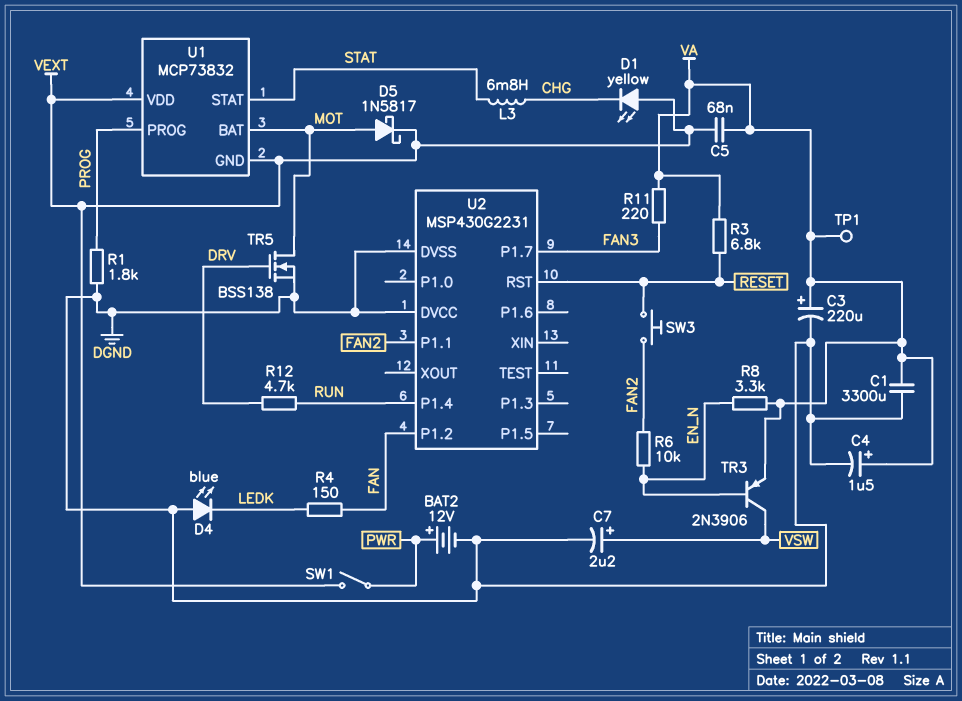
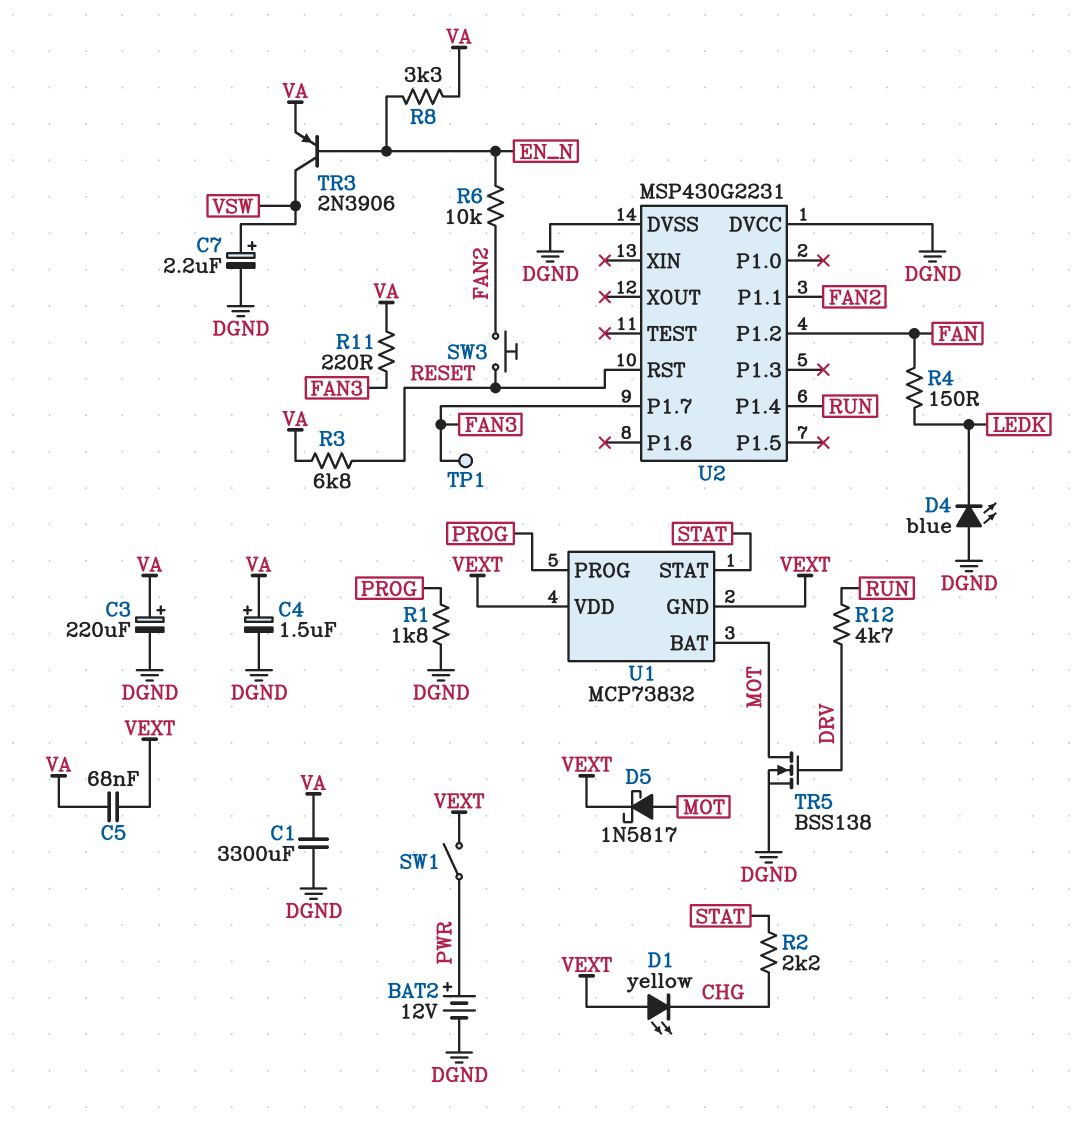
L3: 6.8mH (CHG, STAT) -> none
R2: none -> 2.2k (CHG, STAT)
TP1: test point (VA) -> test point (FAN3)

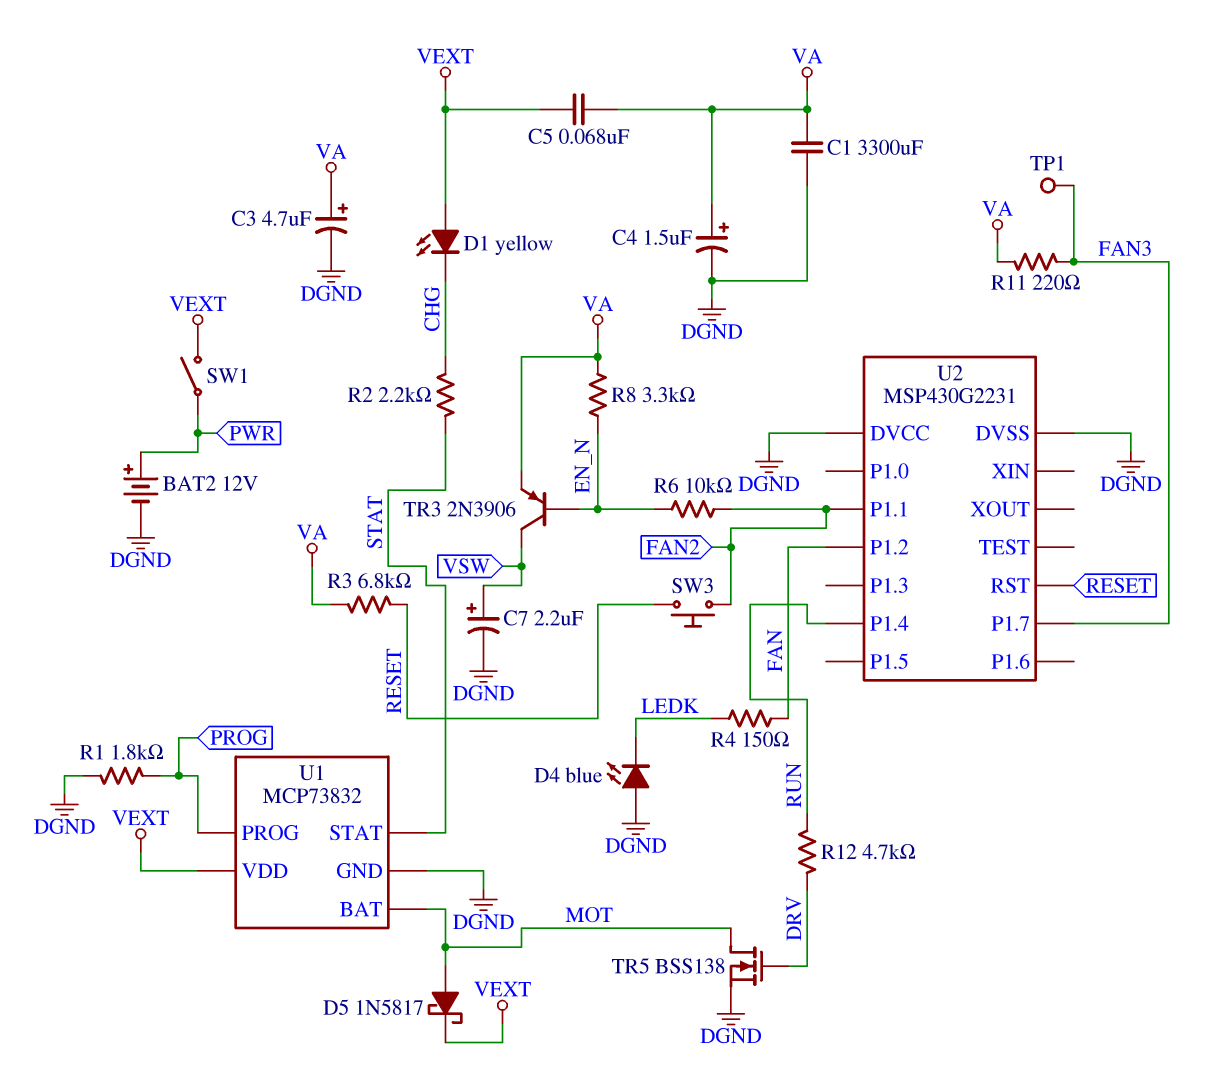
C3: 220uF (plus VA, minus DGND) -> 4.7uF (plus VA, minus DGND)
U1 pin GND: VEXT -> DGND

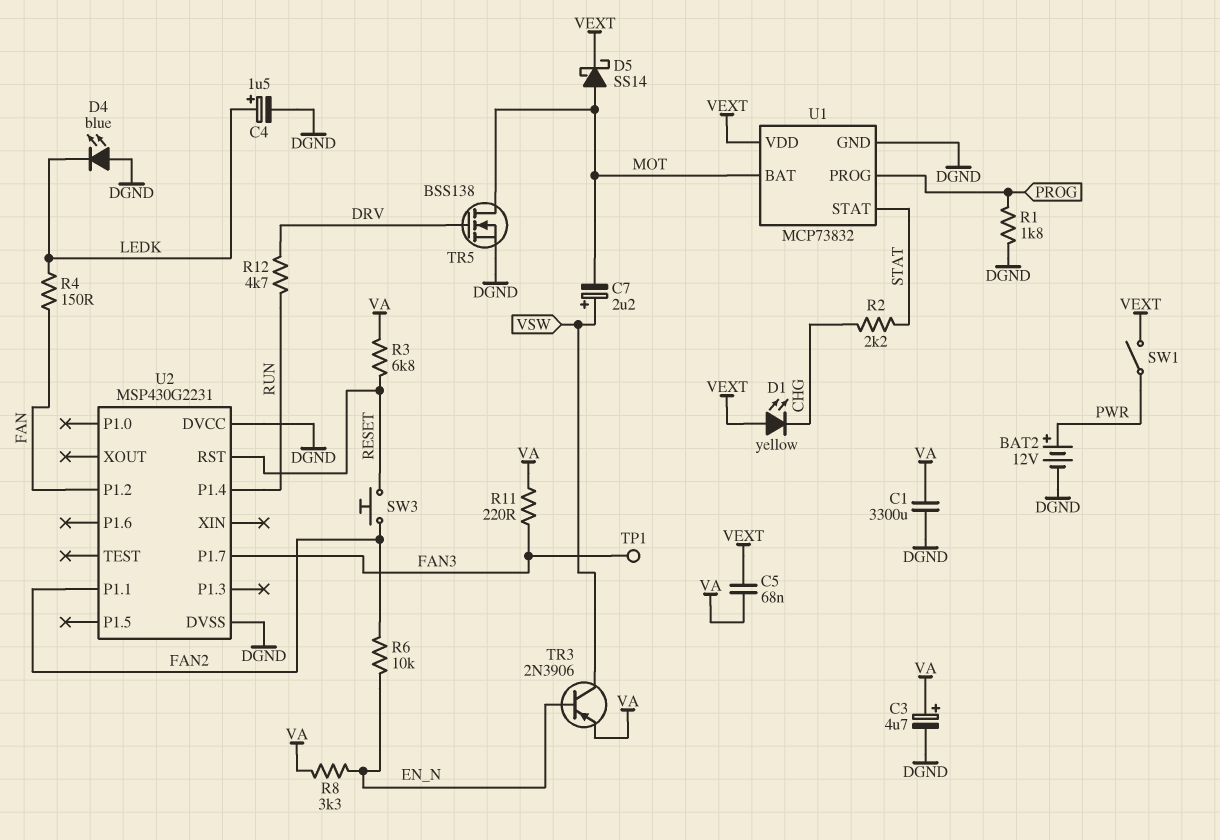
C4: 1.5uF (plus VA, minus DGND) -> 1.5uF (plus LEDK, minus DGND)
C7: 2.2uF (plus VSW, minus DGND) -> 2.2uF (plus VSW, minus MOT)
D5: schottky 1N5817 (A MOT, K VEXT) -> schottky SS14 (A MOT, K VEXT)

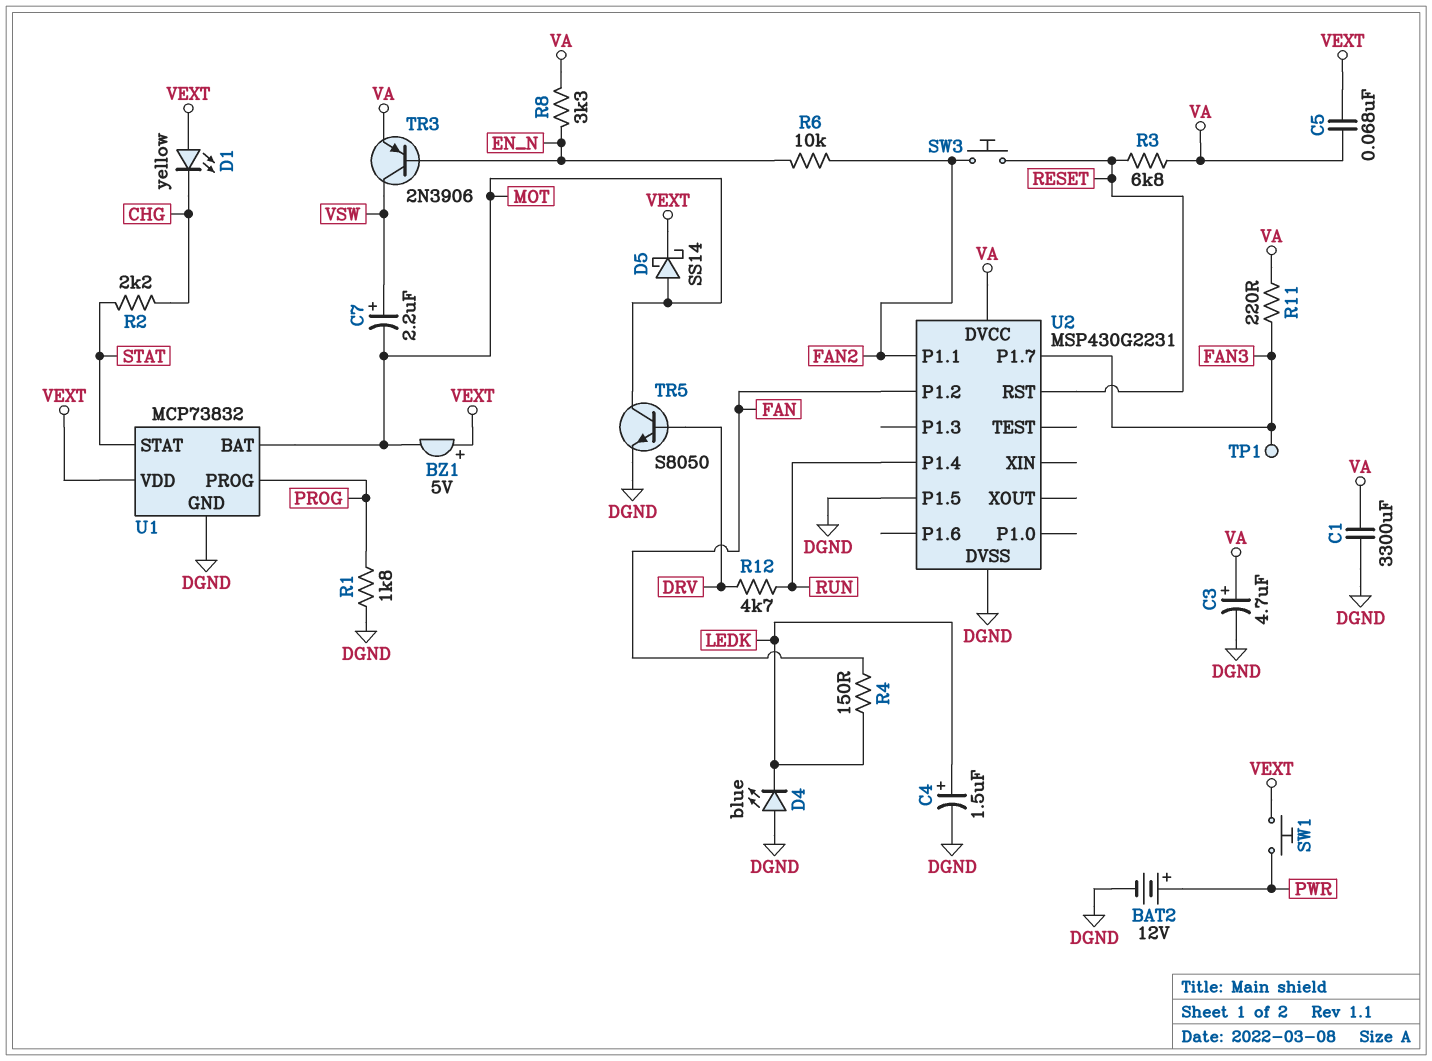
BZ1: none -> buzzer 5V (plus VEXT, minus MOT)
SW1: switch (PWR, VEXT) -> button (PWR, VEXT)
TR5: NMOS BSS138 (G DRV, D MOT, S DGND) -> NPN S8050 (B DRV, C MOT, E DGND)
U2 pin DVCC: DGND -> VA
U2 pin P1.5: none -> DGND

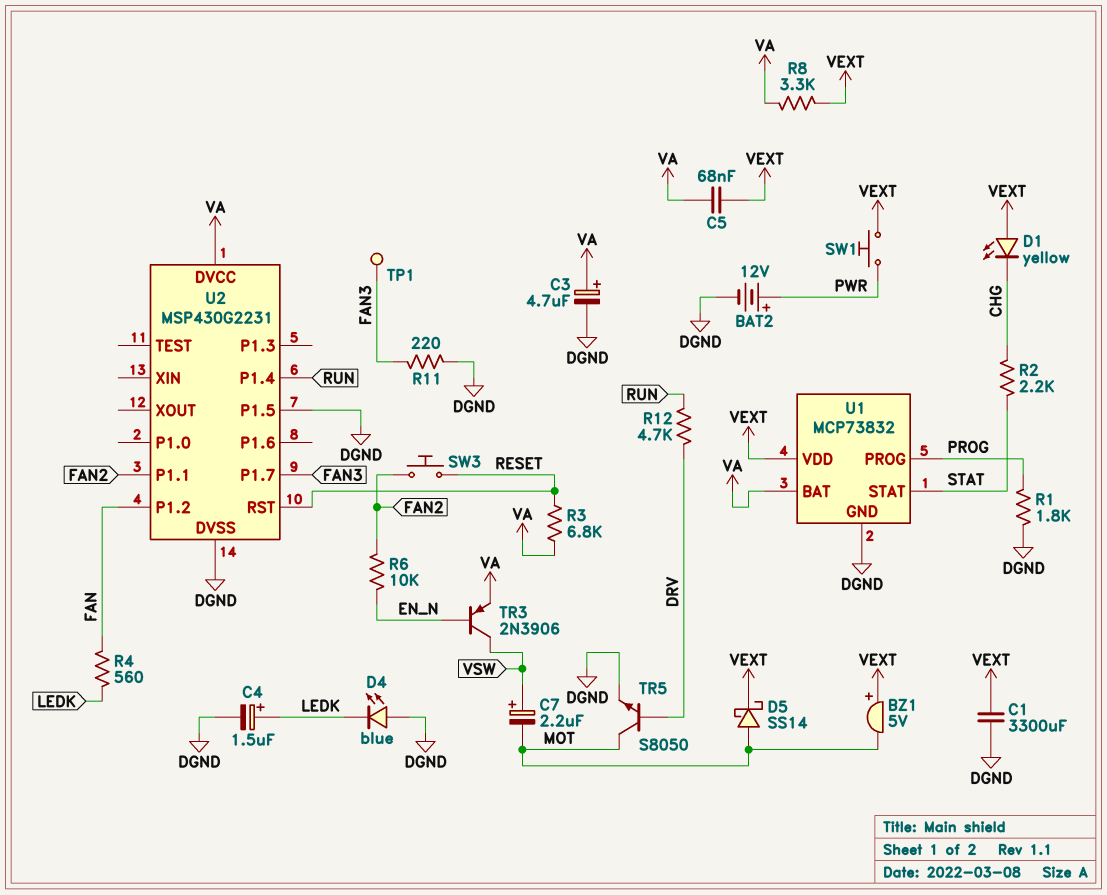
C1: 3300uF (DGND, VA) -> 3300uF (DGND, VEXT)
R4: 150 (FAN, LEDK) -> 560 (FAN, LEDK)
R8: 3.3k (EN_N, VA) -> 3.3k (VA, VEXT)
R11: 220 (FAN3, VA) -> 220 (DGND, FAN3)
U1 pin BAT: MOT -> VA

